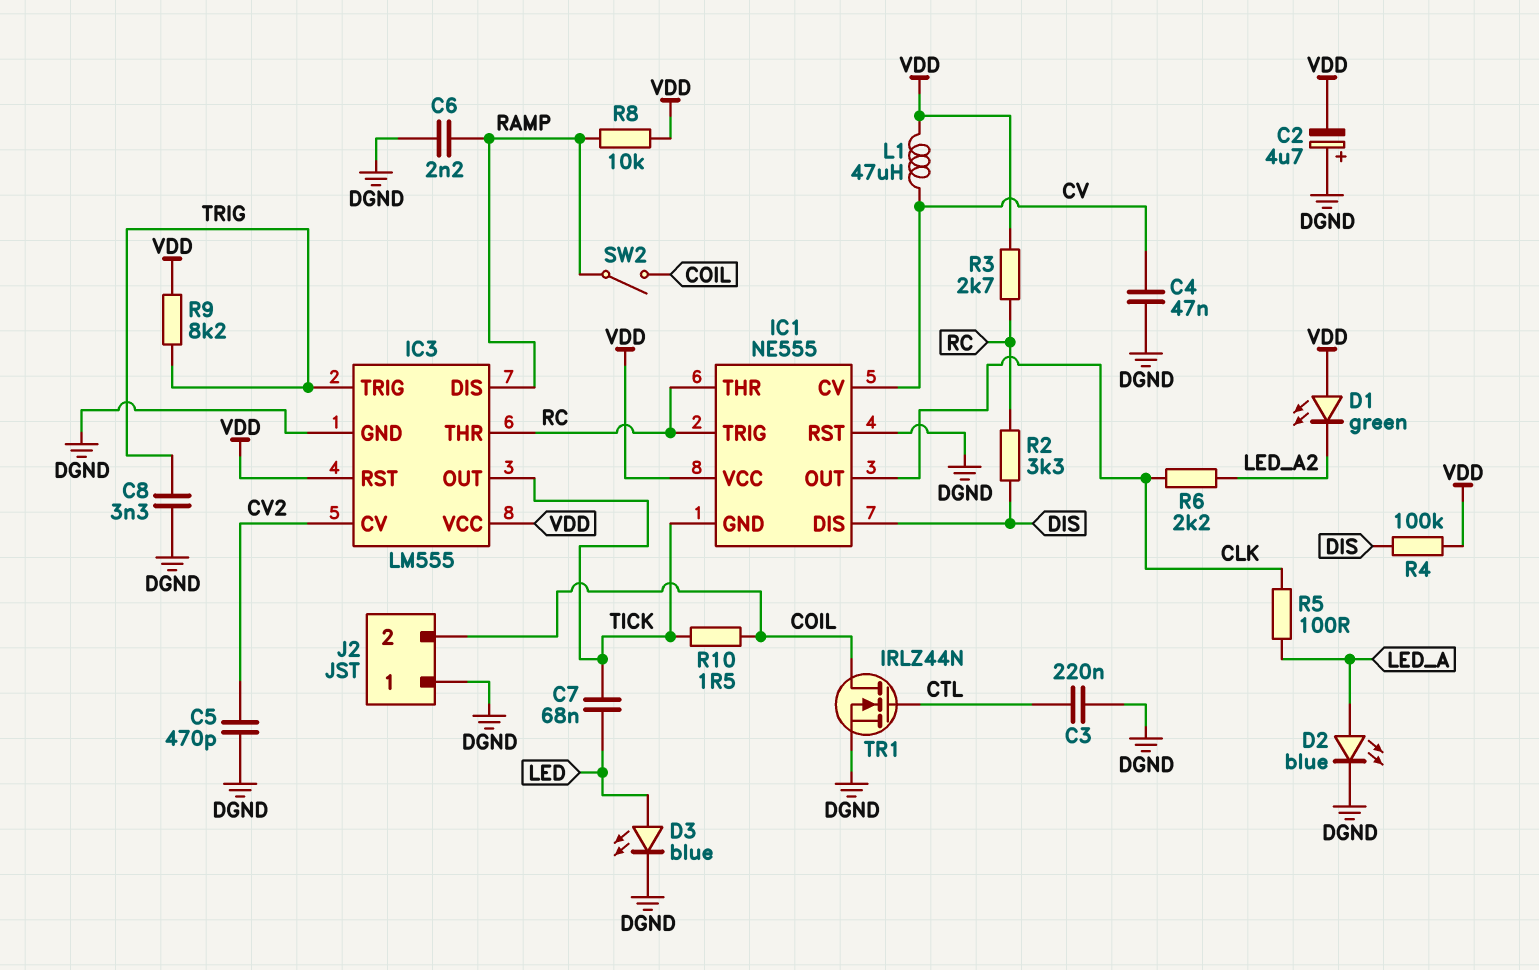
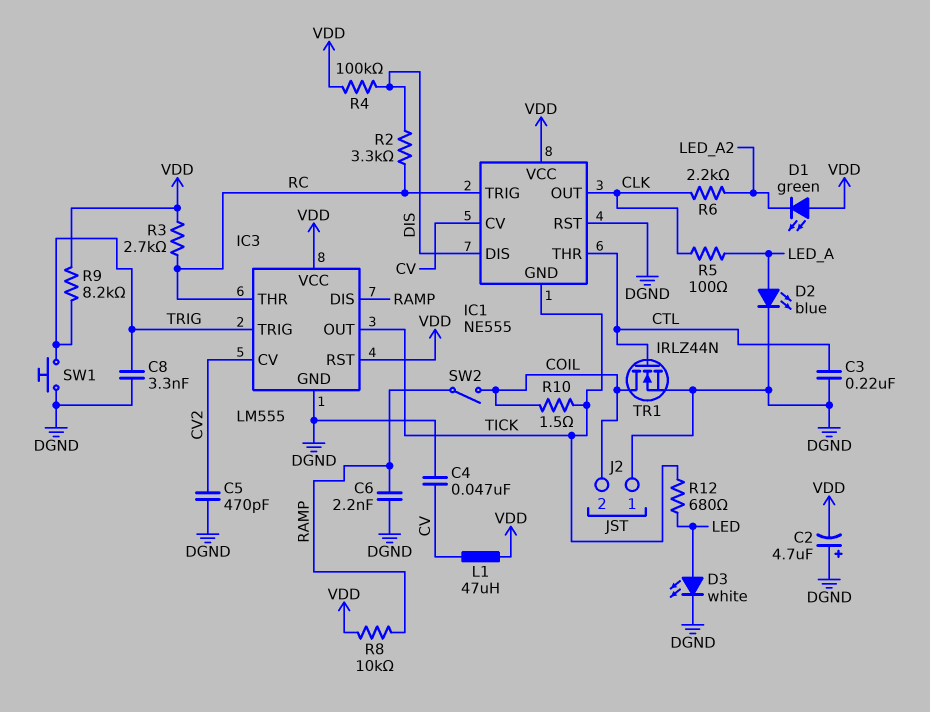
C7: 68nF (LED, TICK) -> none
D3: LED blue (A LED, K DGND) -> LED white (A LED, K DGND)
IC1 pin THR: RC -> CTL
R12: none -> 680 (LED, TICK)
SW1: none -> button (DGND, TRIG)

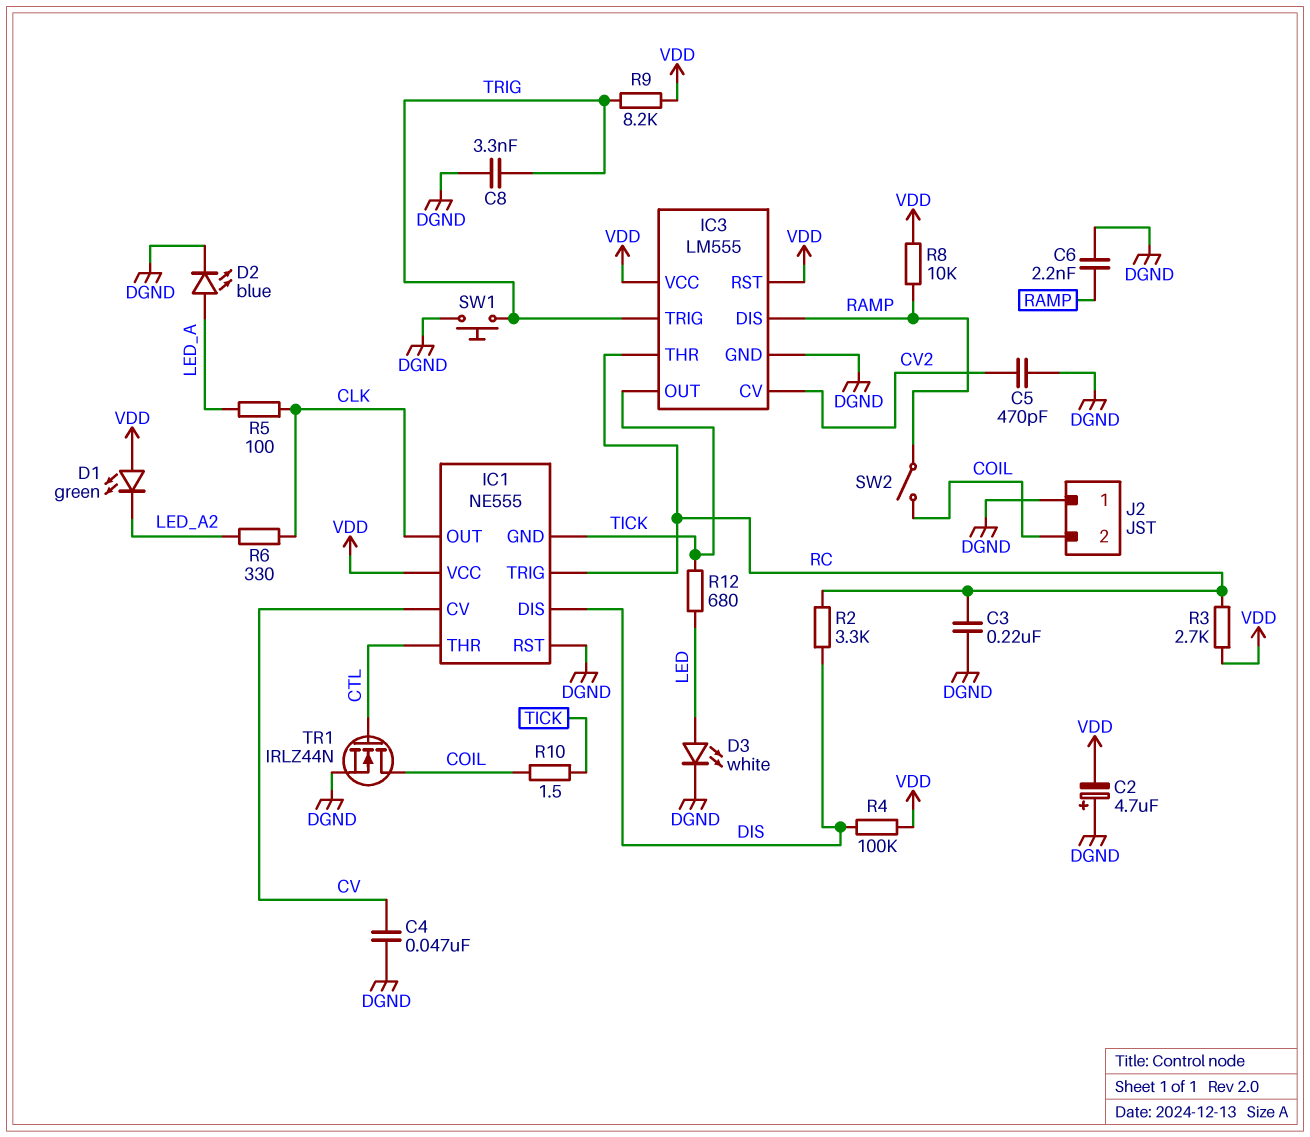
C3: 220nF (CTL, DGND) -> 220nF (DGND, RC)
L1: 47uH (CV, VDD) -> none
R6: 2.2k (CLK, LED_A2) -> 330 (CLK, LED_A2)

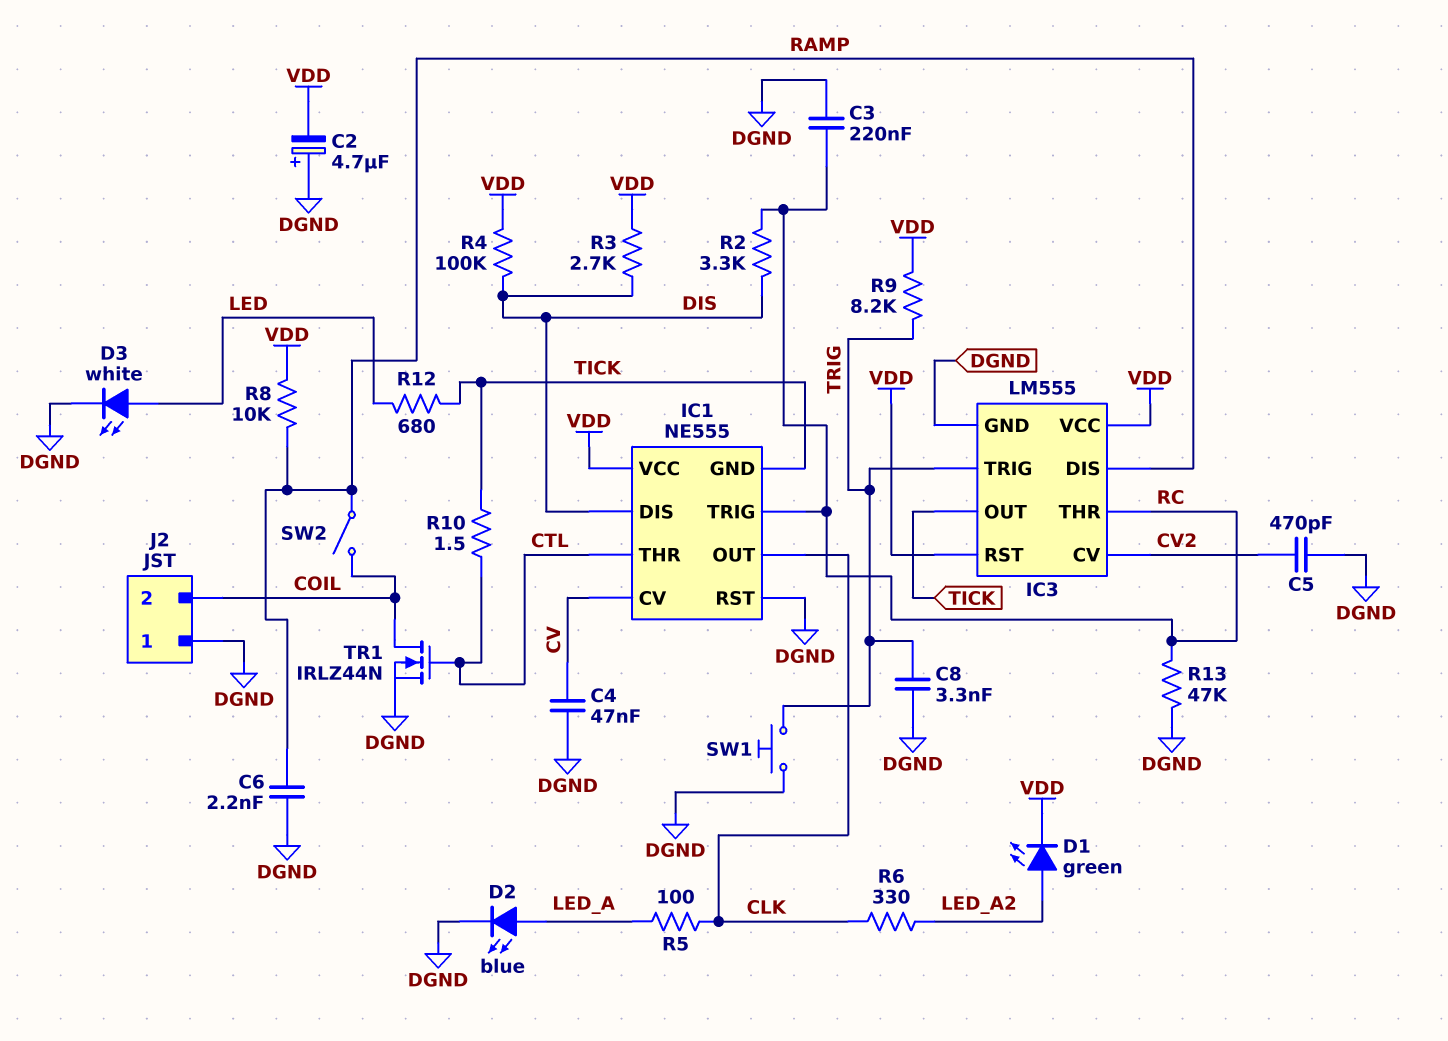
D1: LED green (A VDD, K LED_A2) -> LED green (A LED_A2, K VDD)
R3: 2.7k (RC, VDD) -> 2.7k (DIS, VDD)
R10: 1.5 (COIL, TICK) -> 1.5 (CTL, TICK)
R13: none -> 47k (DGND, RC)

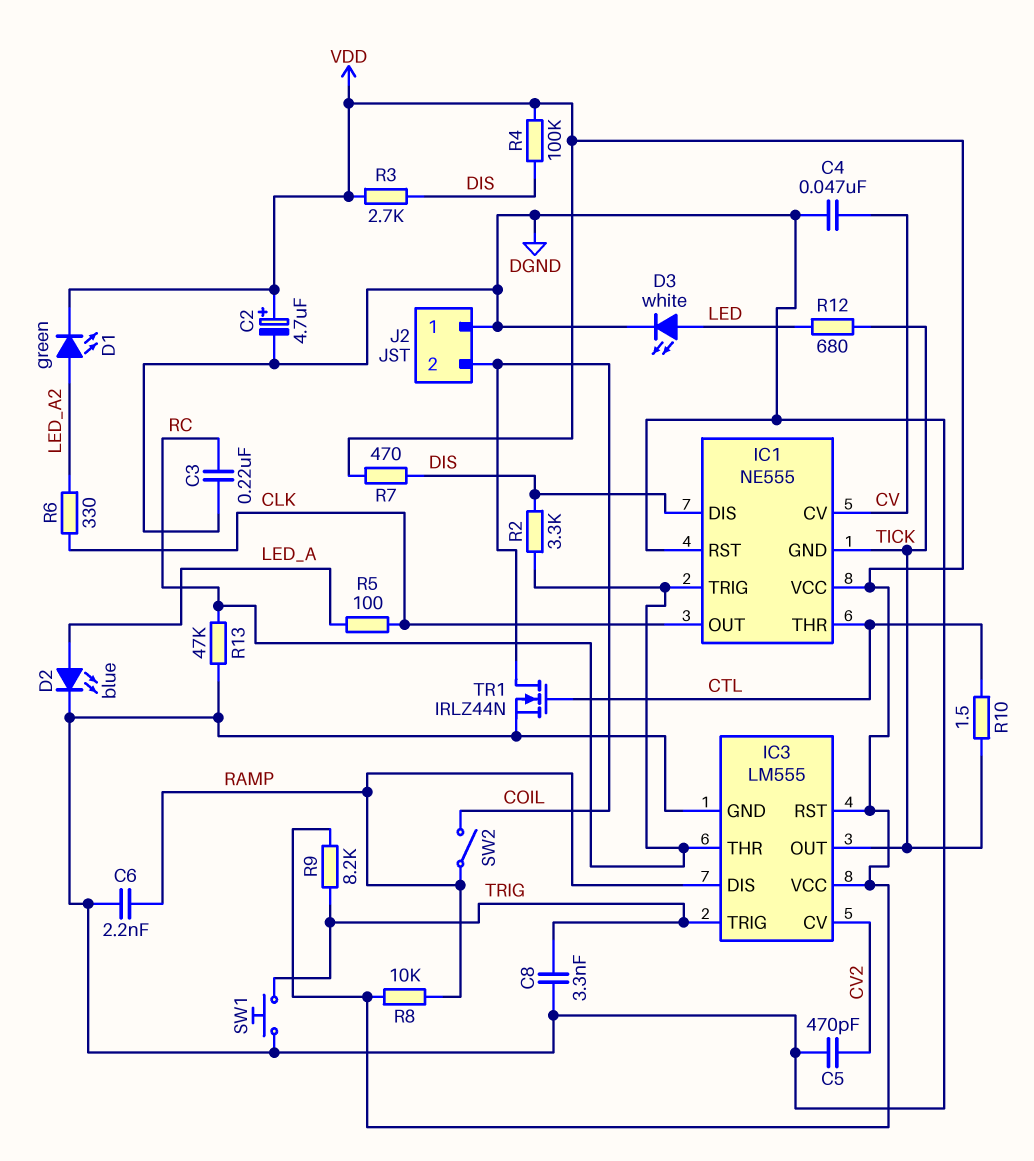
C2: 4.7uF (plus DGND, minus VDD) -> 4.7uF (plus VDD, minus DGND)
R7: none -> 470 (DIS, VDD)

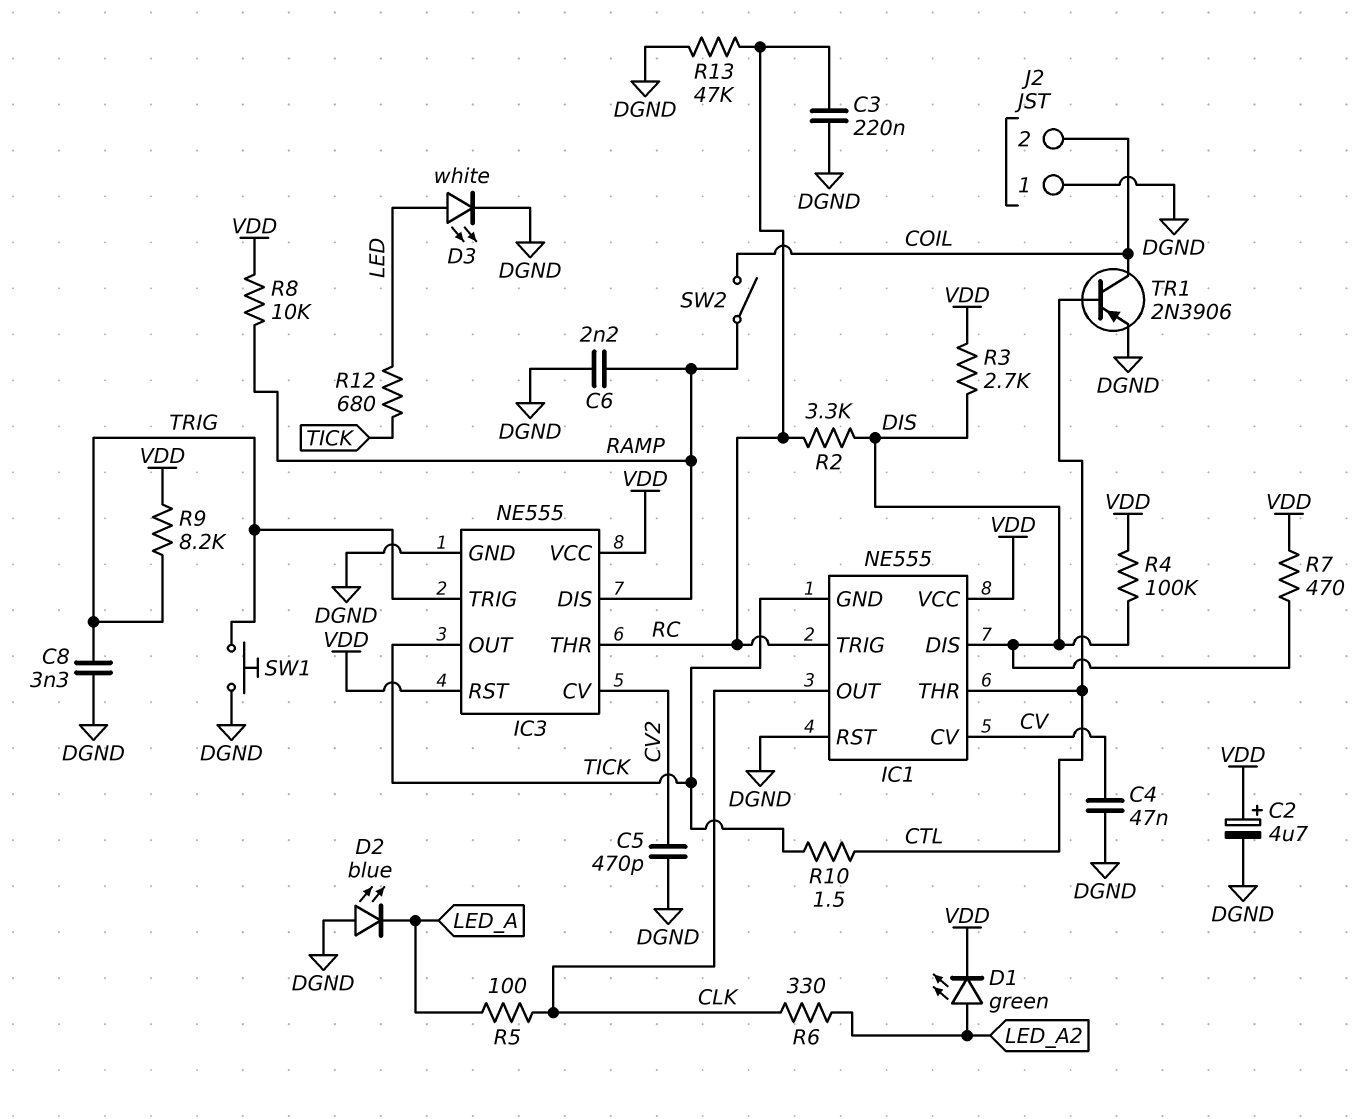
D2: LED blue (A LED_A, K DGND) -> LED blue (A DGND, K LED_A)
IC3: LM555 -> NE555
TR1: NMOS IRLZ44N (G CTL, D COIL, S DGND) -> PNP 2N3906 (B CTL, C COIL, E DGND)

